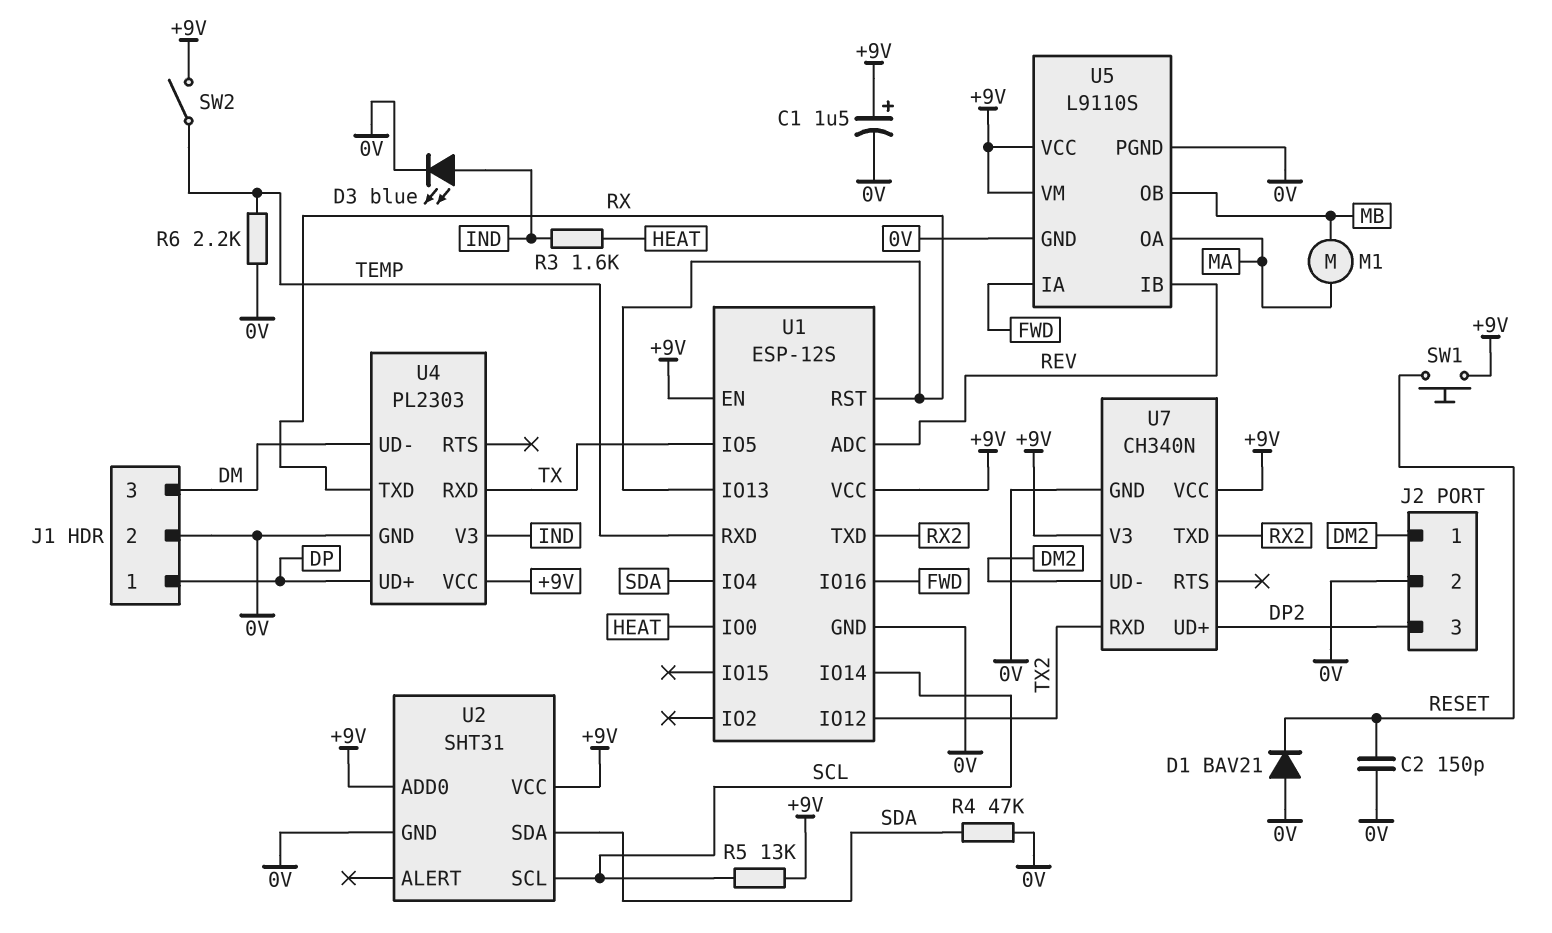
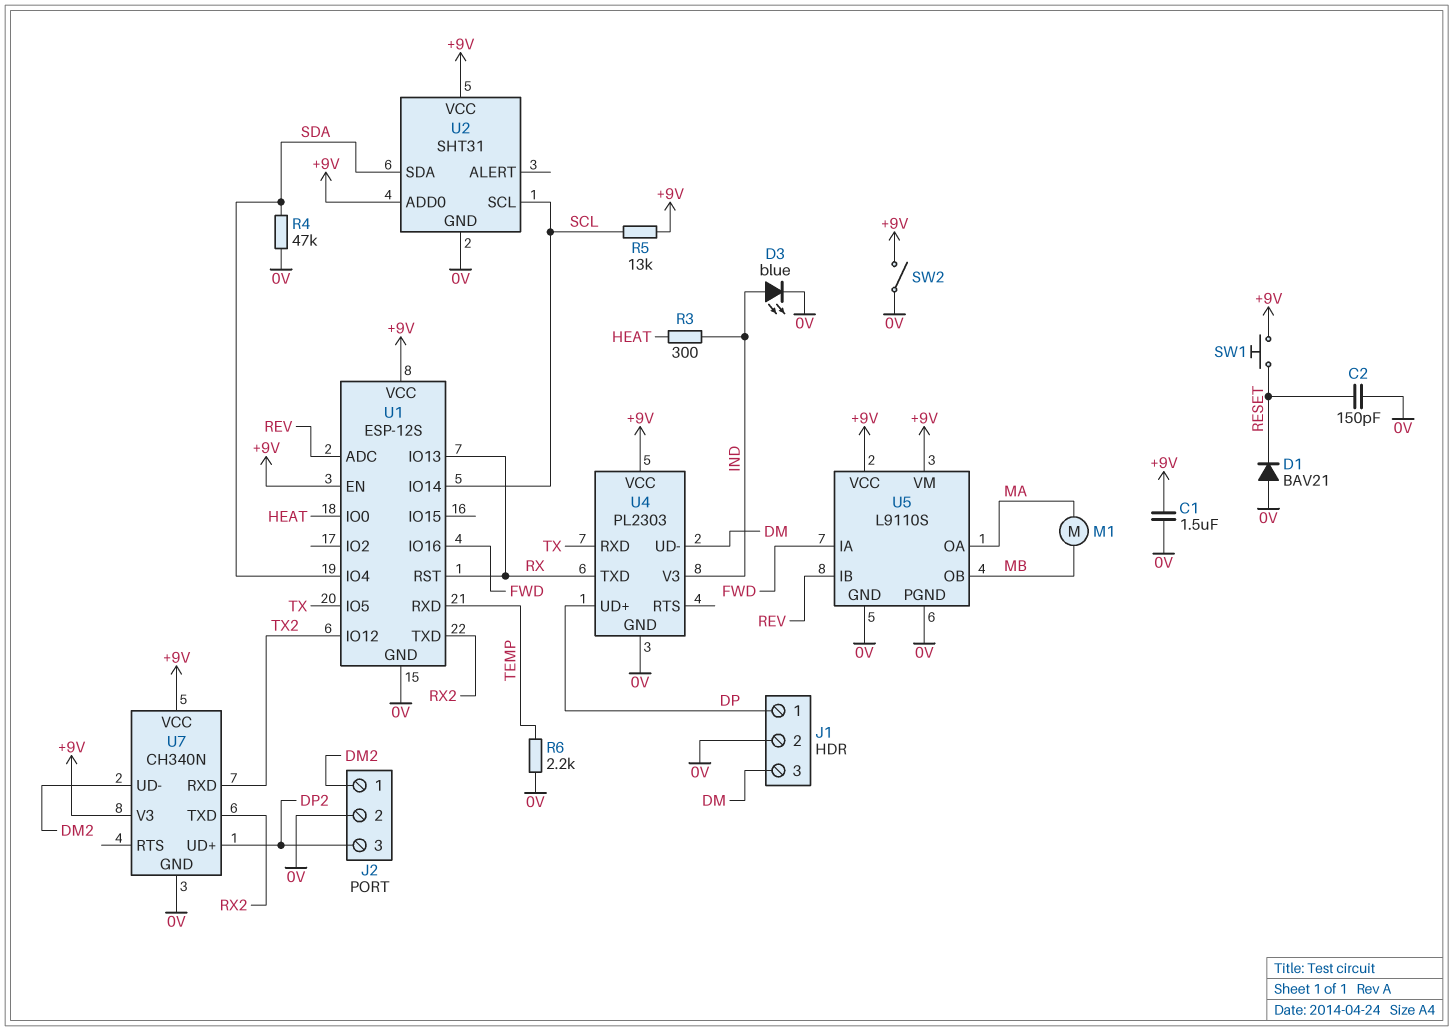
C1: 1.5uF (plus +9V, minus 0V) -> 1.5uF (+9V, 0V)
R3: 1.6k (HEAT, IND) -> 300 (HEAT, IND)
SW2: switch (+9V, TEMP) -> switch (+9V, 0V)

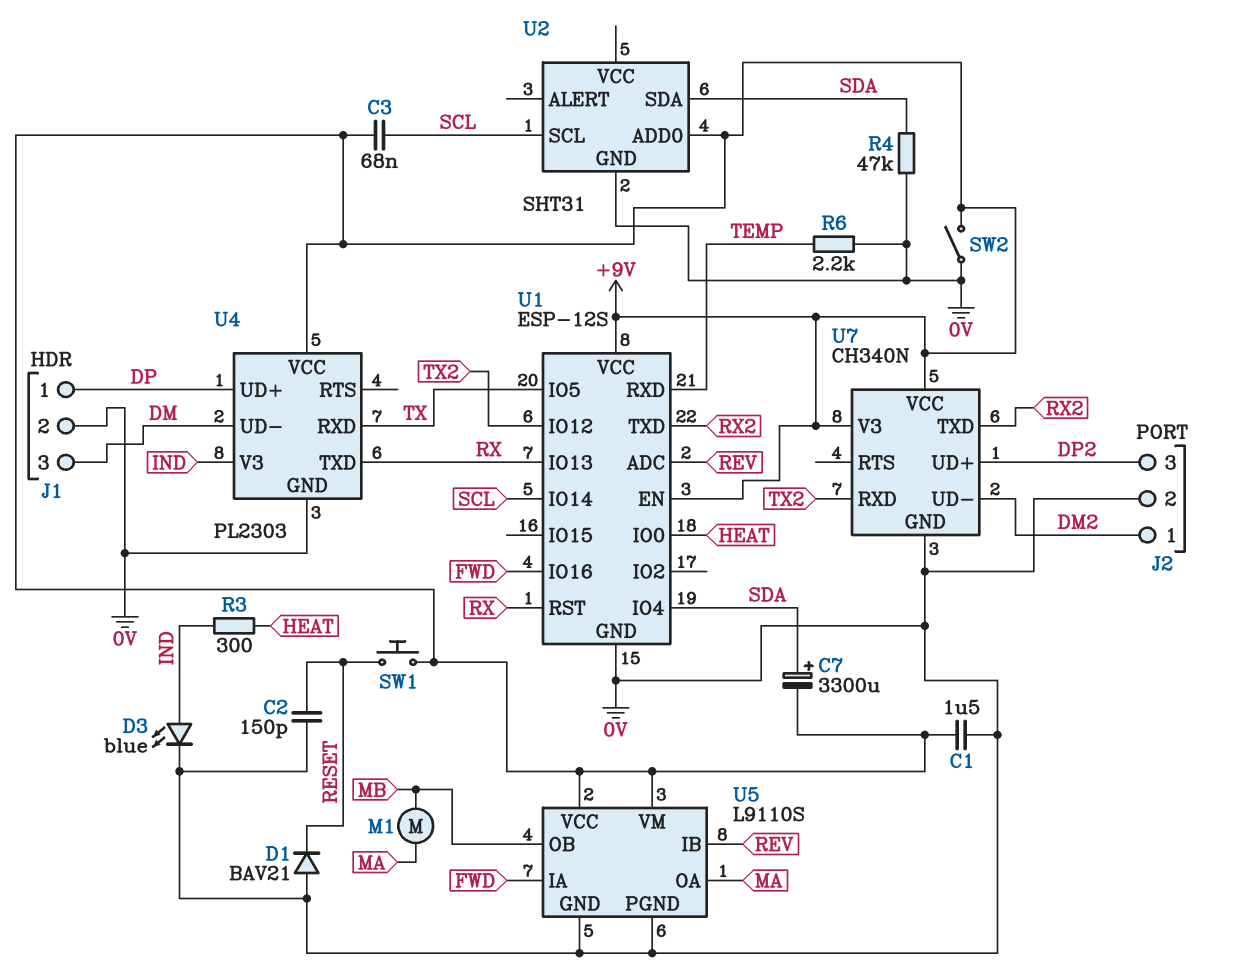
C3: none -> 68nF (+9V, SCL)
C7: none -> 3300uF (plus SDA, minus +9V)
R5: 13k (+9V, SCL) -> none
U2 pin VCC: +9V -> none

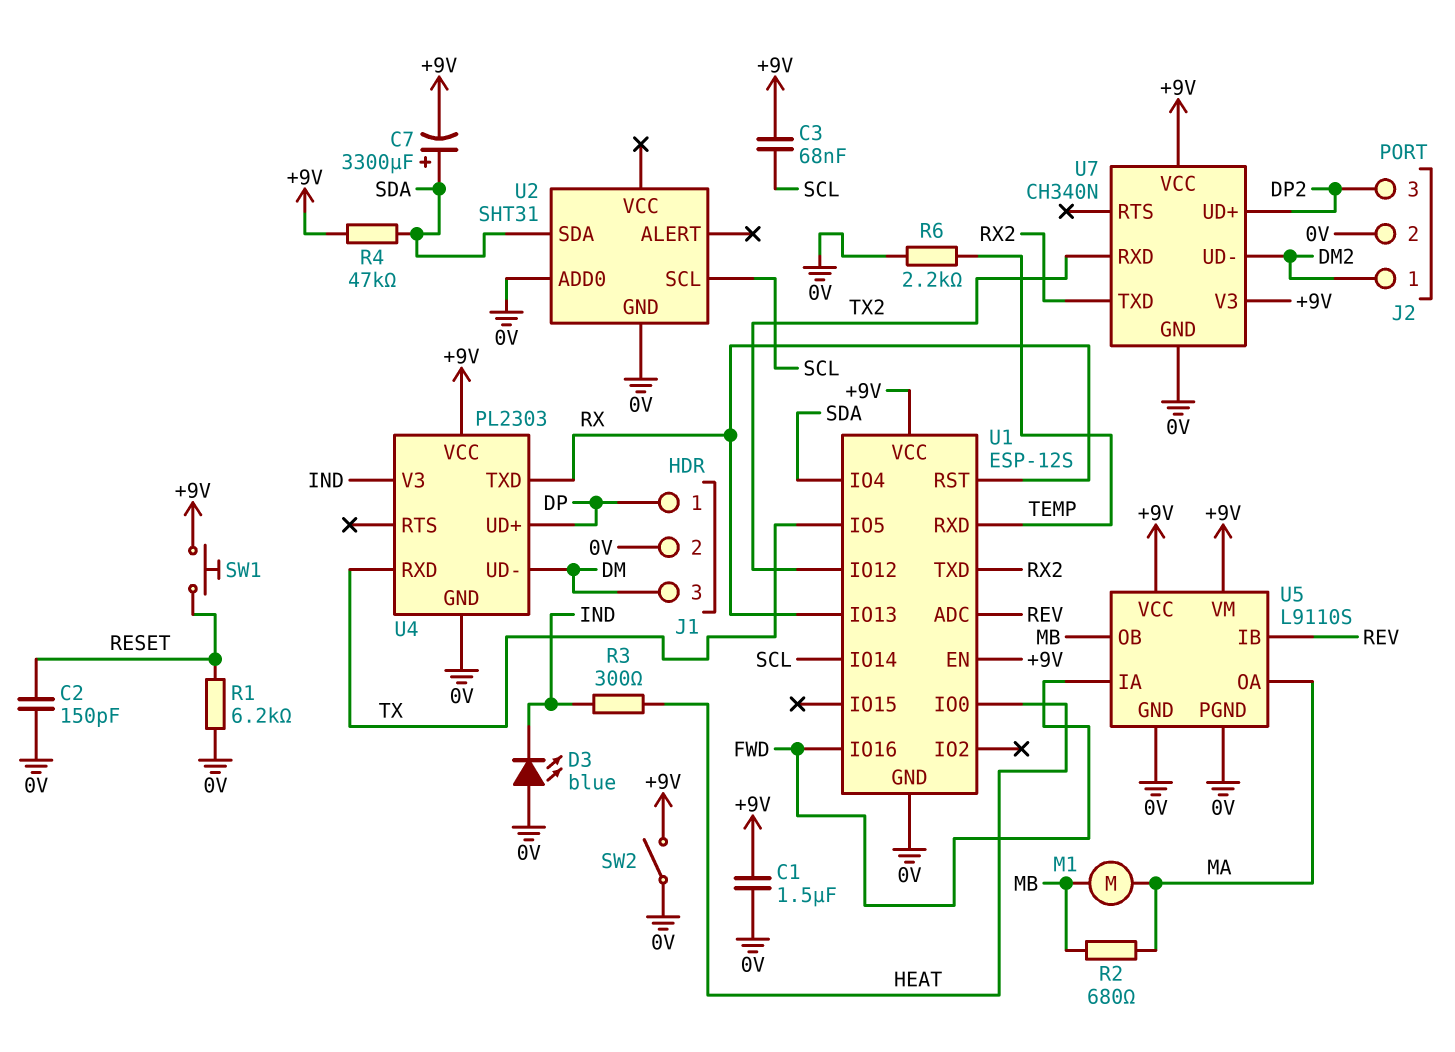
D1: diode BAV21 (A 0V, K RESET) -> none
D3: LED blue (A IND, K 0V) -> LED blue (A 0V, K IND)
R1: none -> 6.2k (0V, RESET)
R2: none -> 680 (MA, MB)
R4: 47k (0V, SDA) -> 47k (+9V, SDA)
U2 pin ADD0: +9V -> 0V

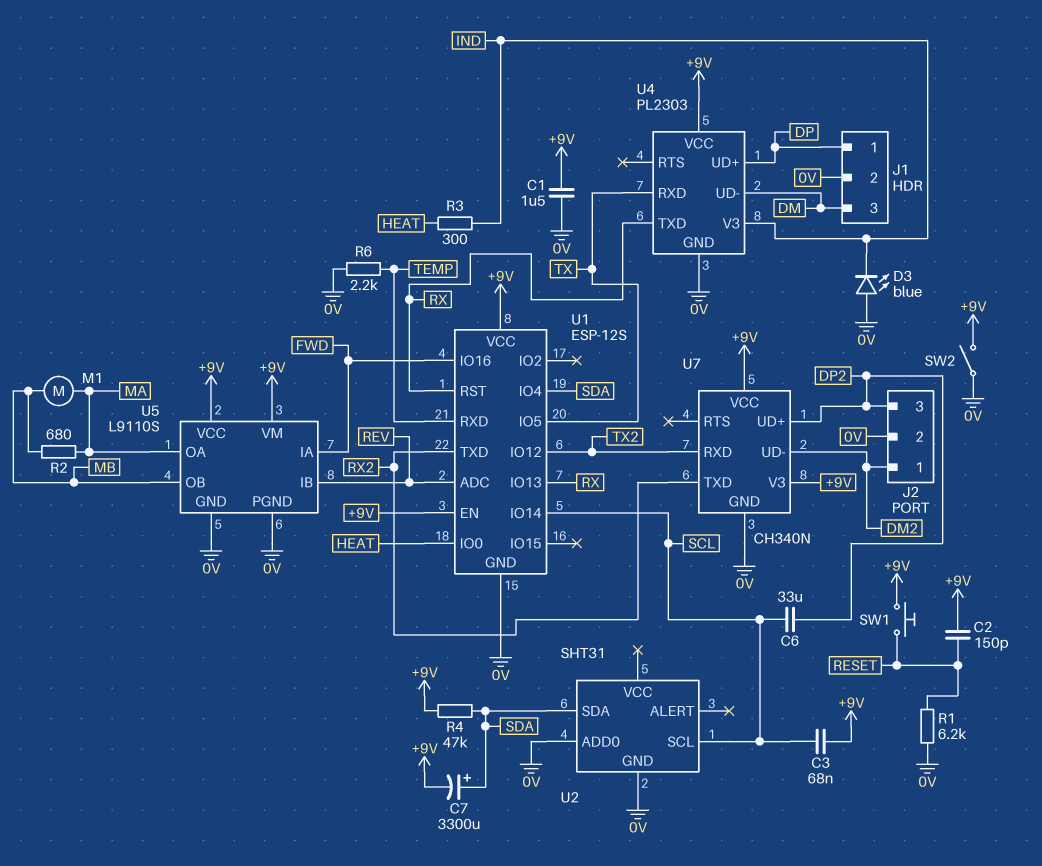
C2: 150pF (0V, RESET) -> 150pF (+9V, RESET)
C6: none -> 33uF (DP2, SCL)

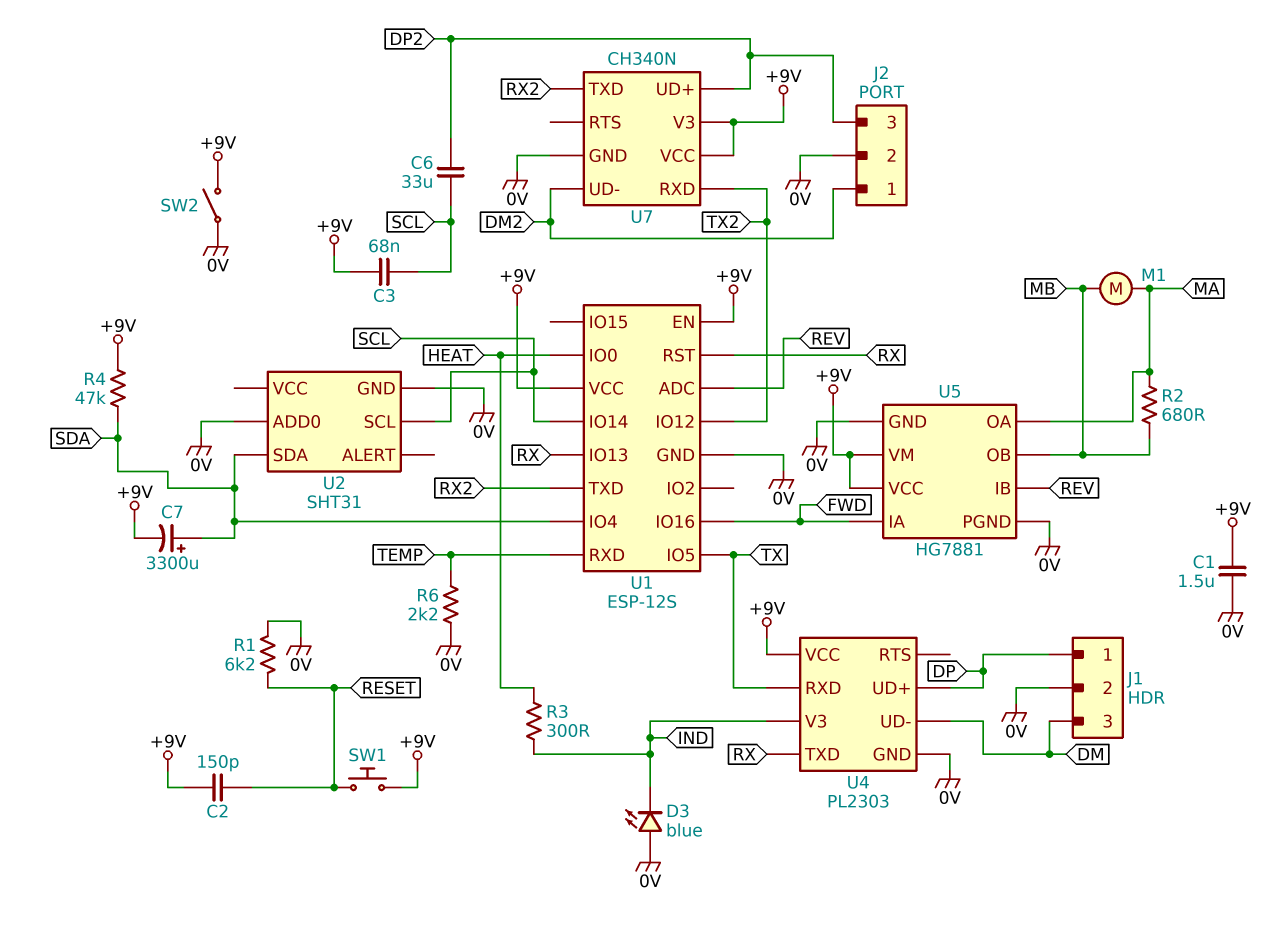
U5: L9110S -> HG7881

